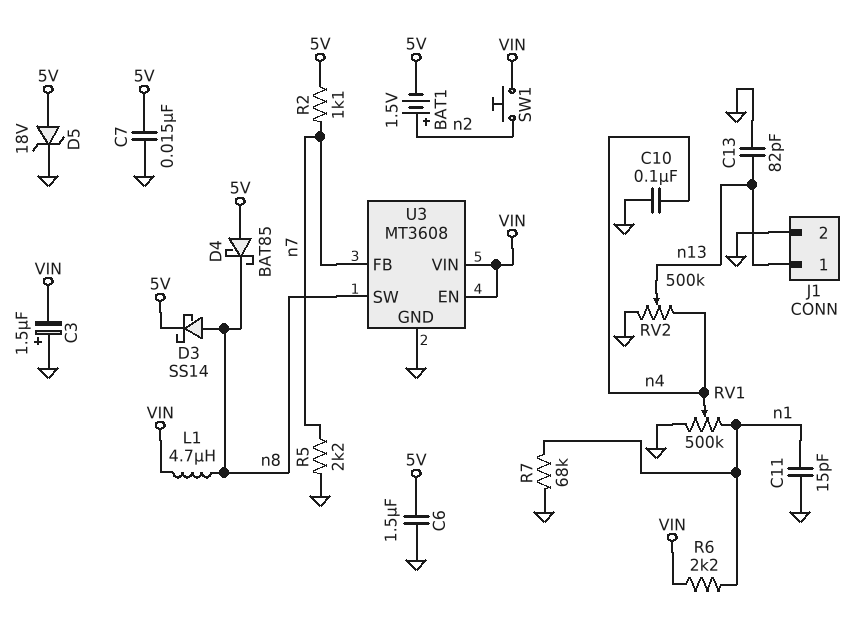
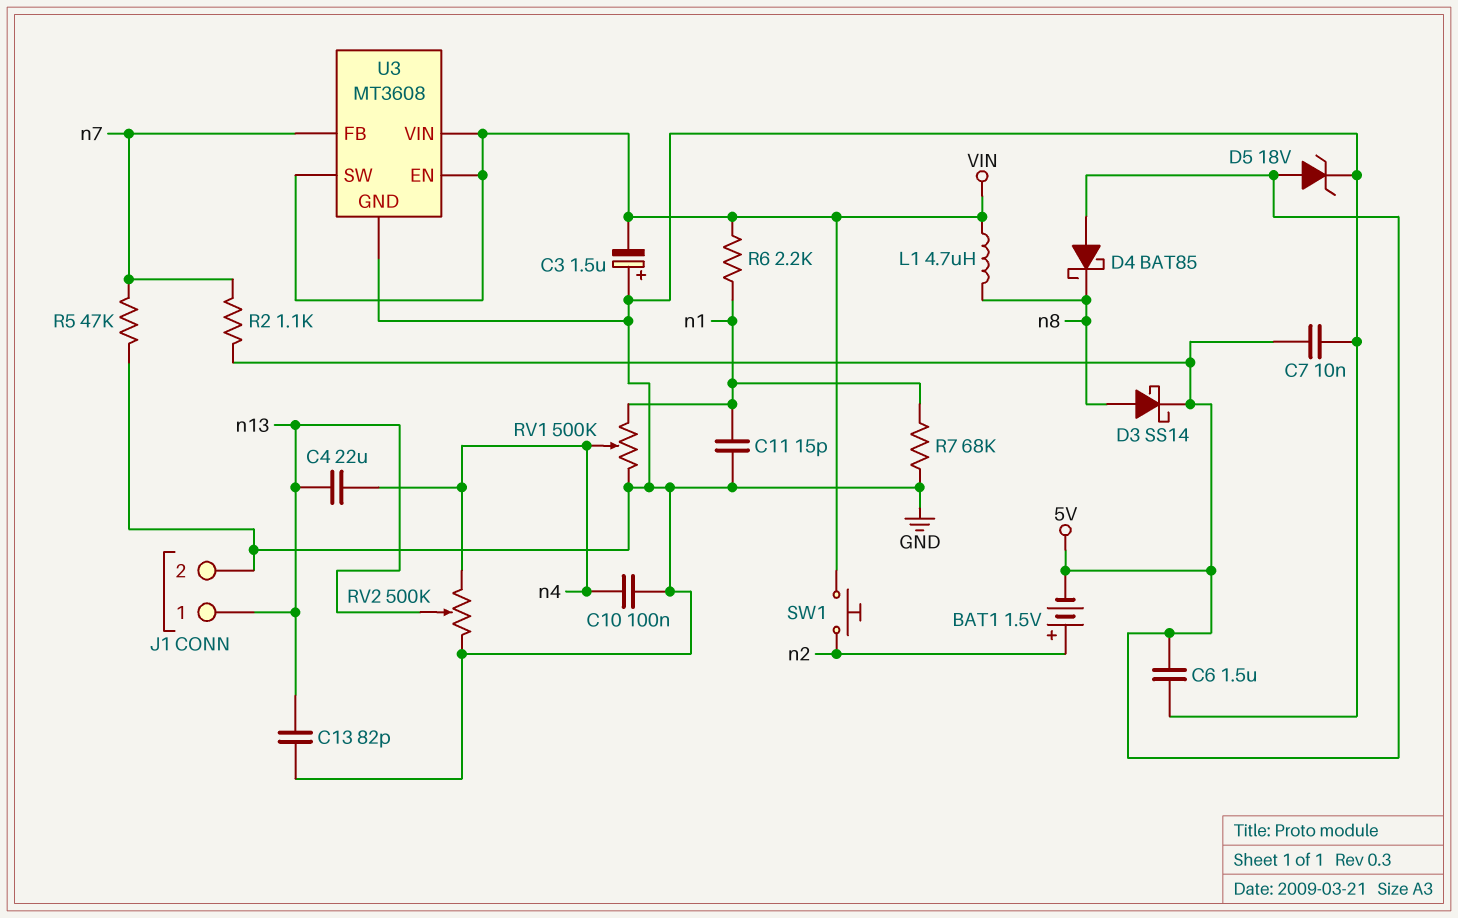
C4: none -> 22uF (n4, n13)
C7: 15nF (5V, GND) -> 10nF (5V, GND)
R5: 2.2k (GND, n7) -> 47k (GND, n7)
U3 pin SW: n8 -> VIN

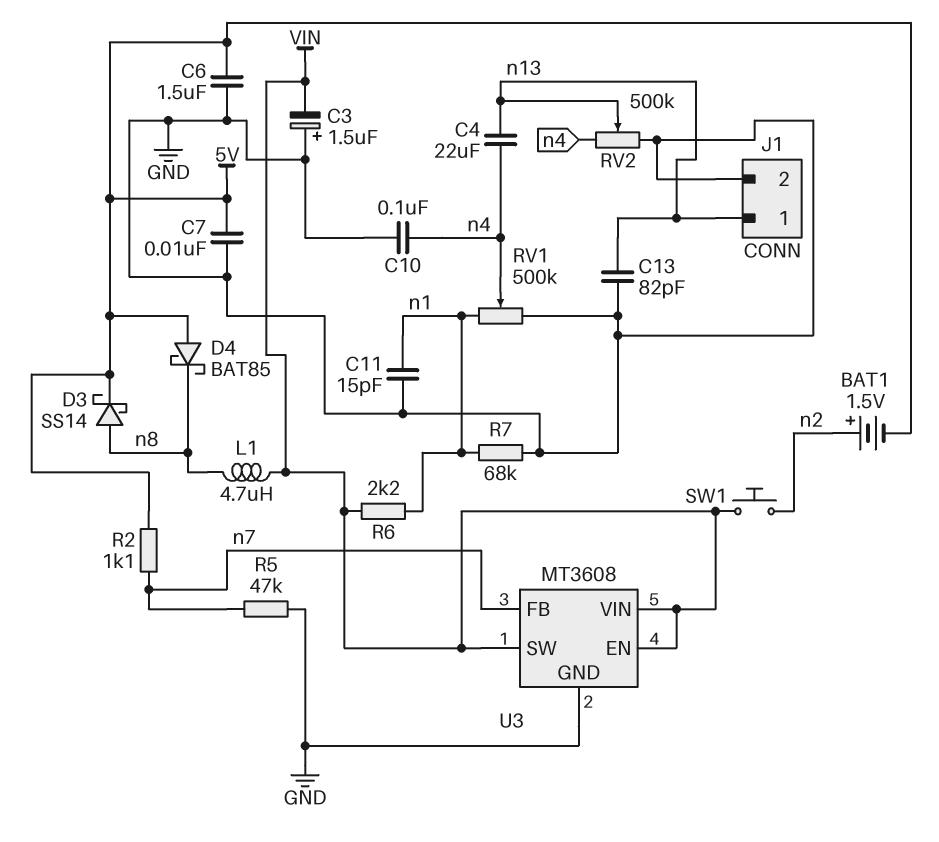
D5: zener 18V (A 5V, K GND) -> none

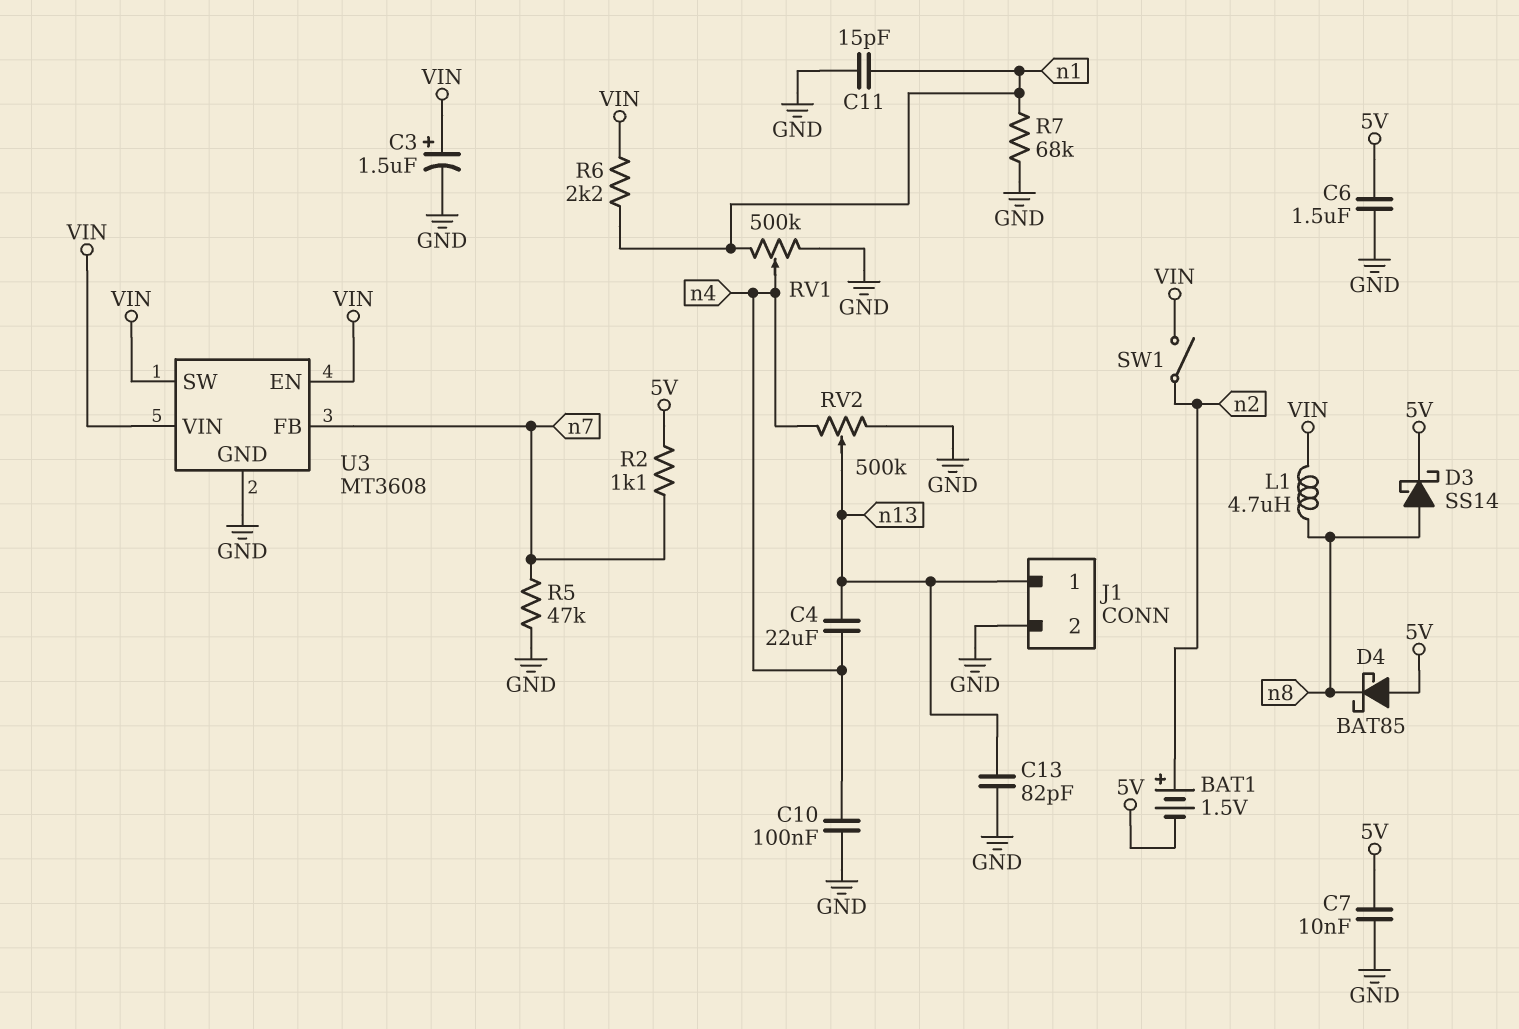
C3: 1.5uF (plus GND, minus VIN) -> 1.5uF (plus VIN, minus GND)
SW1: button (VIN, n2) -> switch (VIN, n2)

